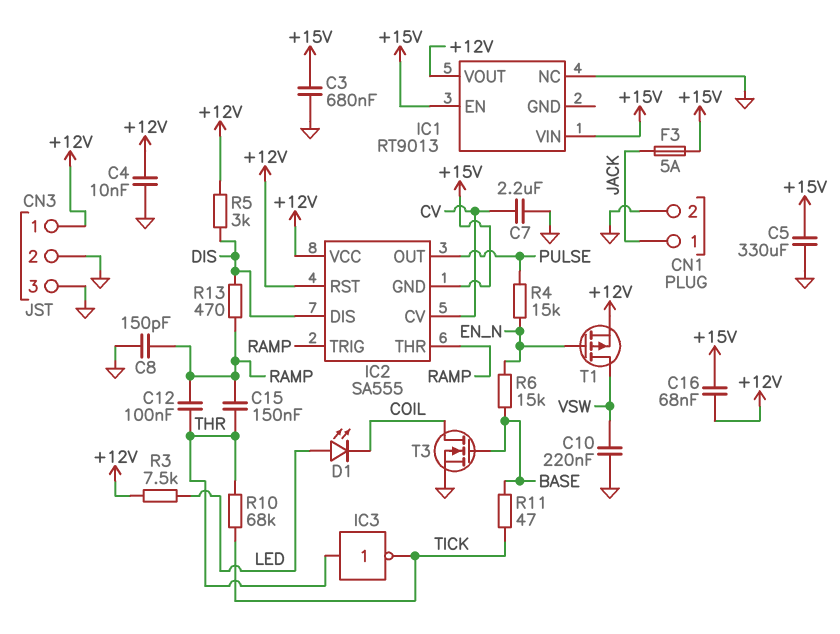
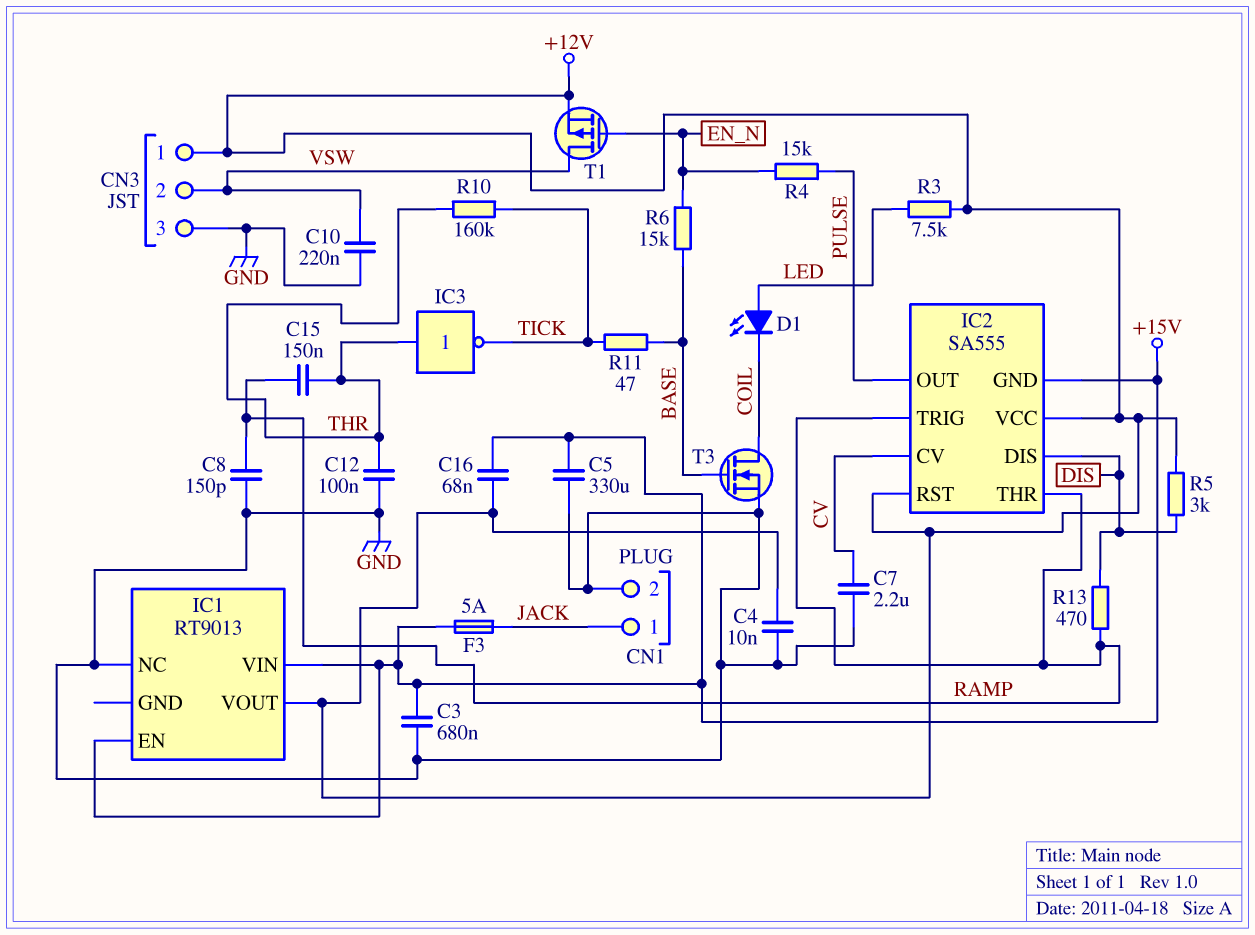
C12: 100nF (RAMP, THR) -> 100nF (GND, THR)
CN3 pin 2: GND -> VSW
R10: 68k (THR, TICK) -> 160k (THR, TICK)

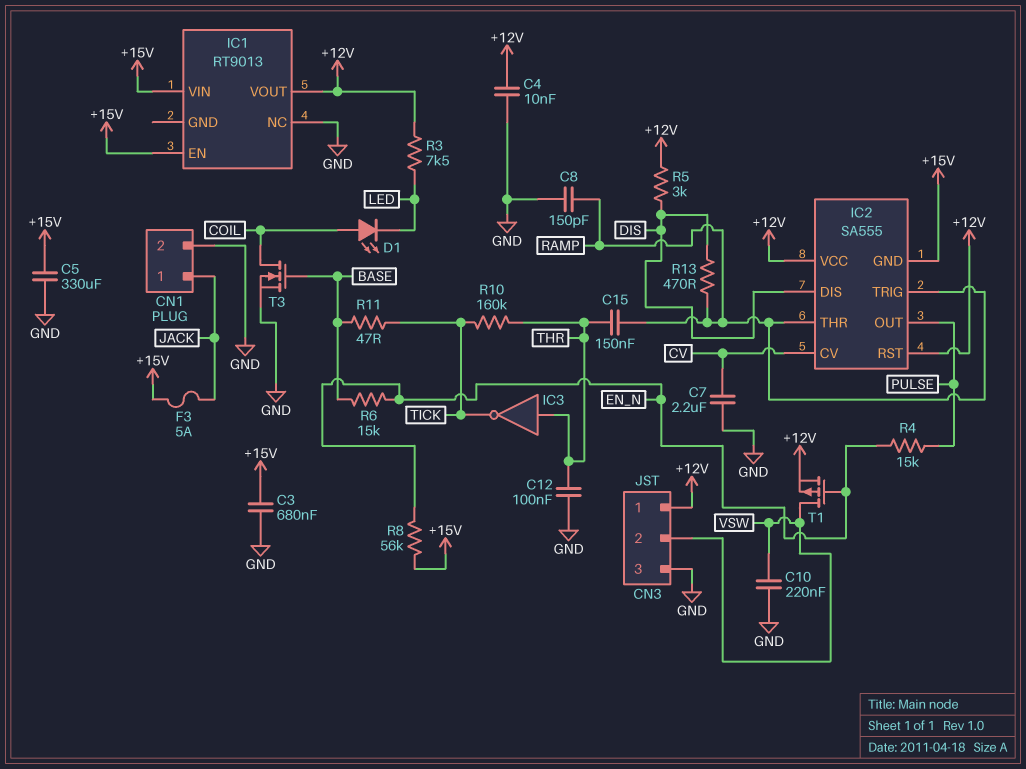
C16: 68nF (+12V, +15V) -> none
D1: LED (A LED, K COIL) -> LED (A COIL, K LED)
R8: none -> 56k (+15V, EN_N)

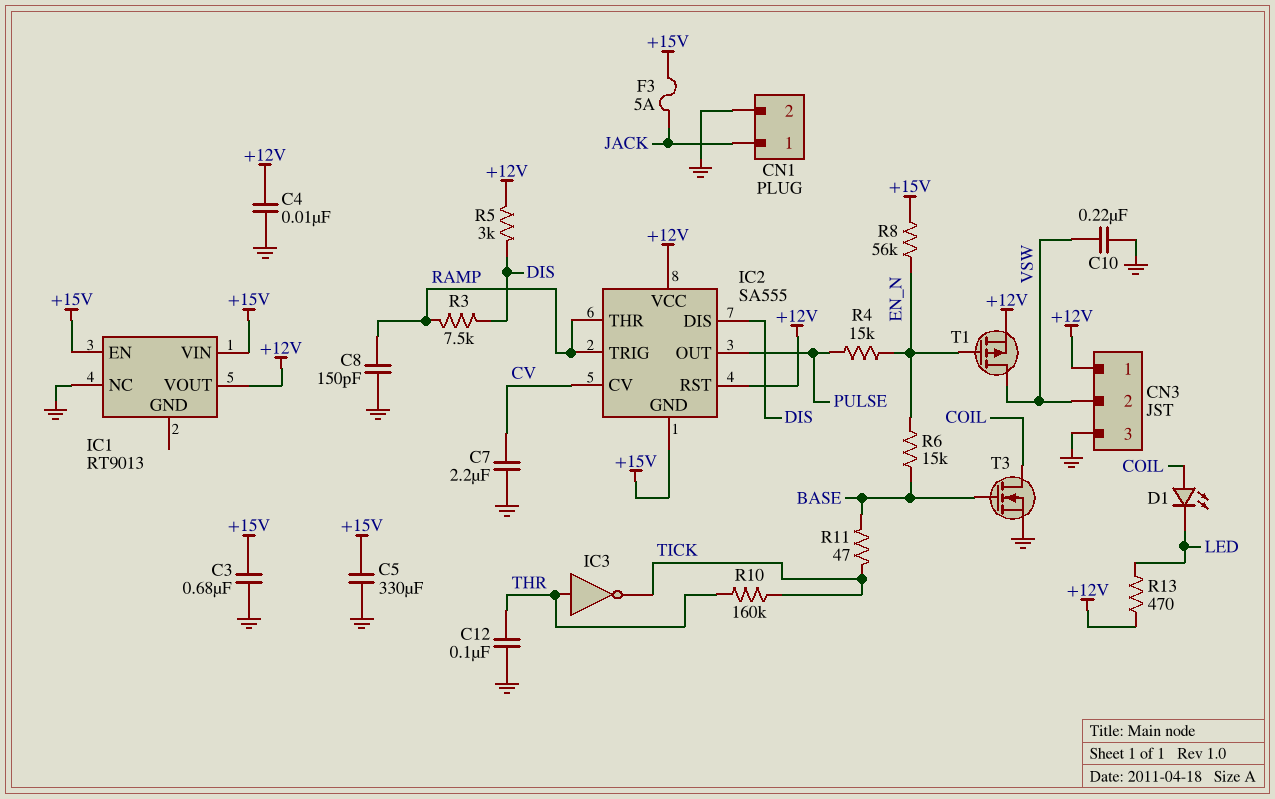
C15: 150nF (RAMP, THR) -> none
R3: 7.5k (+12V, LED) -> 7.5k (DIS, RAMP)
R13: 470 (DIS, RAMP) -> 470 (+12V, LED)

